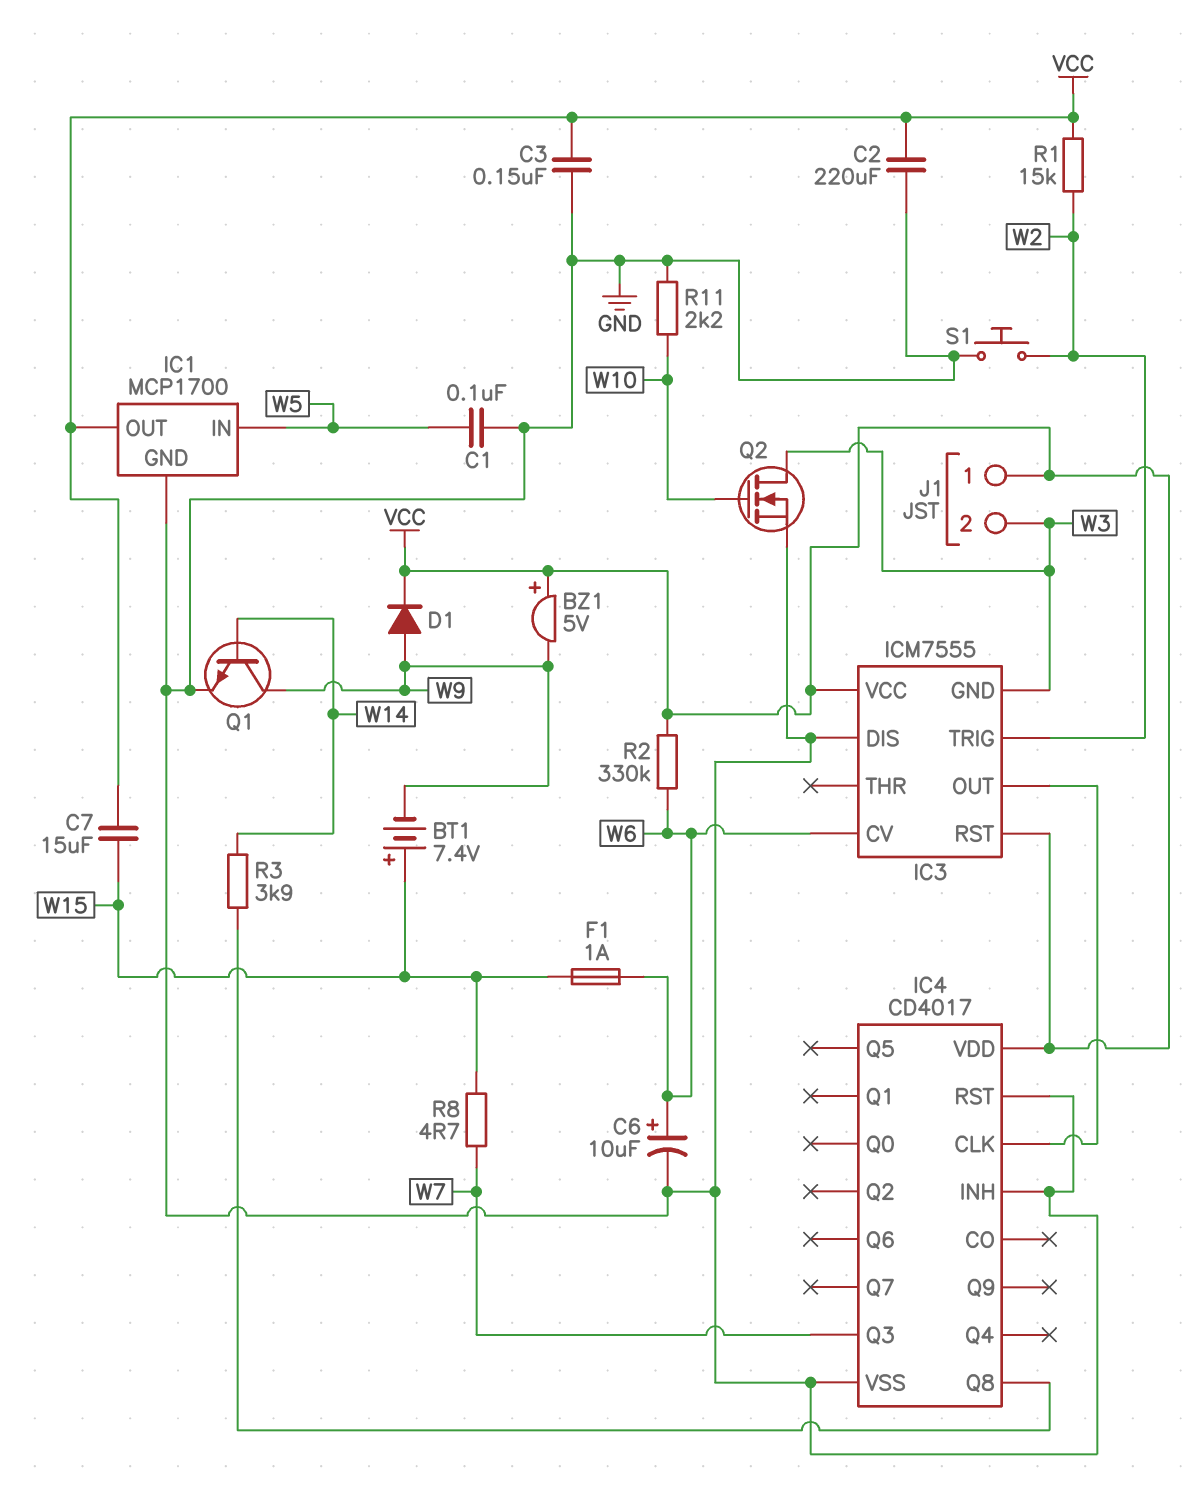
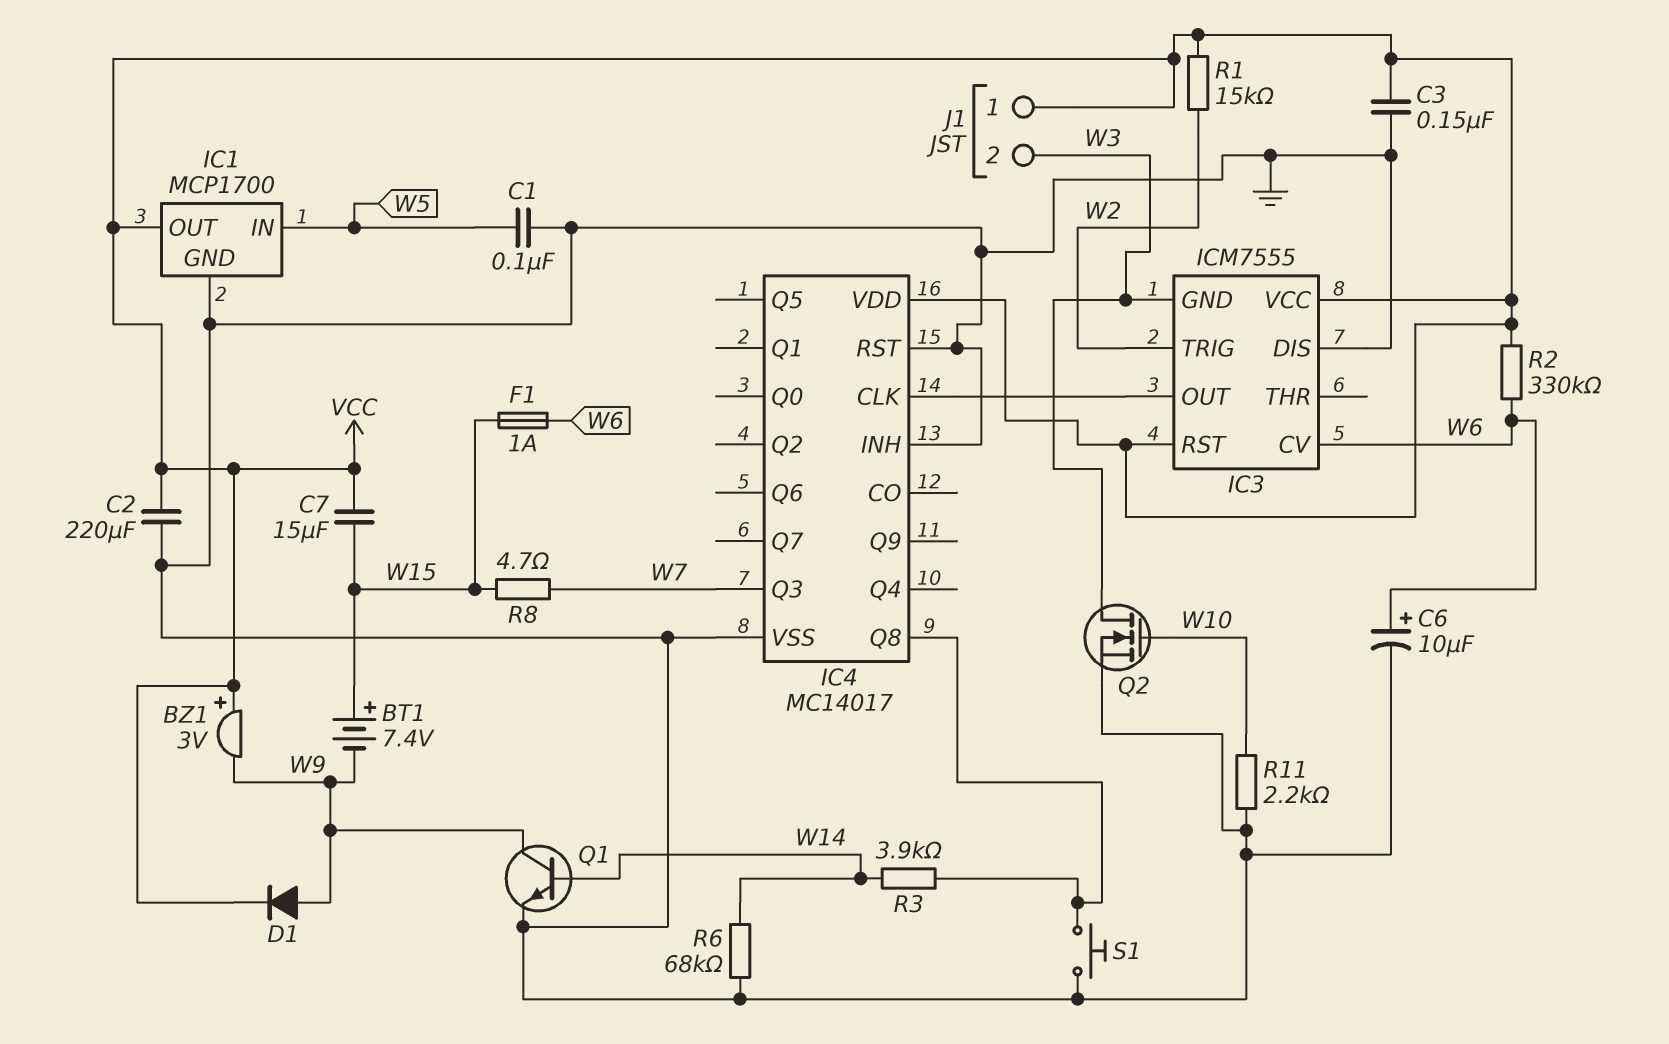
BZ1: buzzer 5V (plus VCC, minus W9) -> buzzer 3V (plus VCC, minus W9)
IC4: CD4017 -> MC14017
R6: none -> 68k (GND, W14)
S1: button (GND, W2) -> button (GND, IC4/Q8)

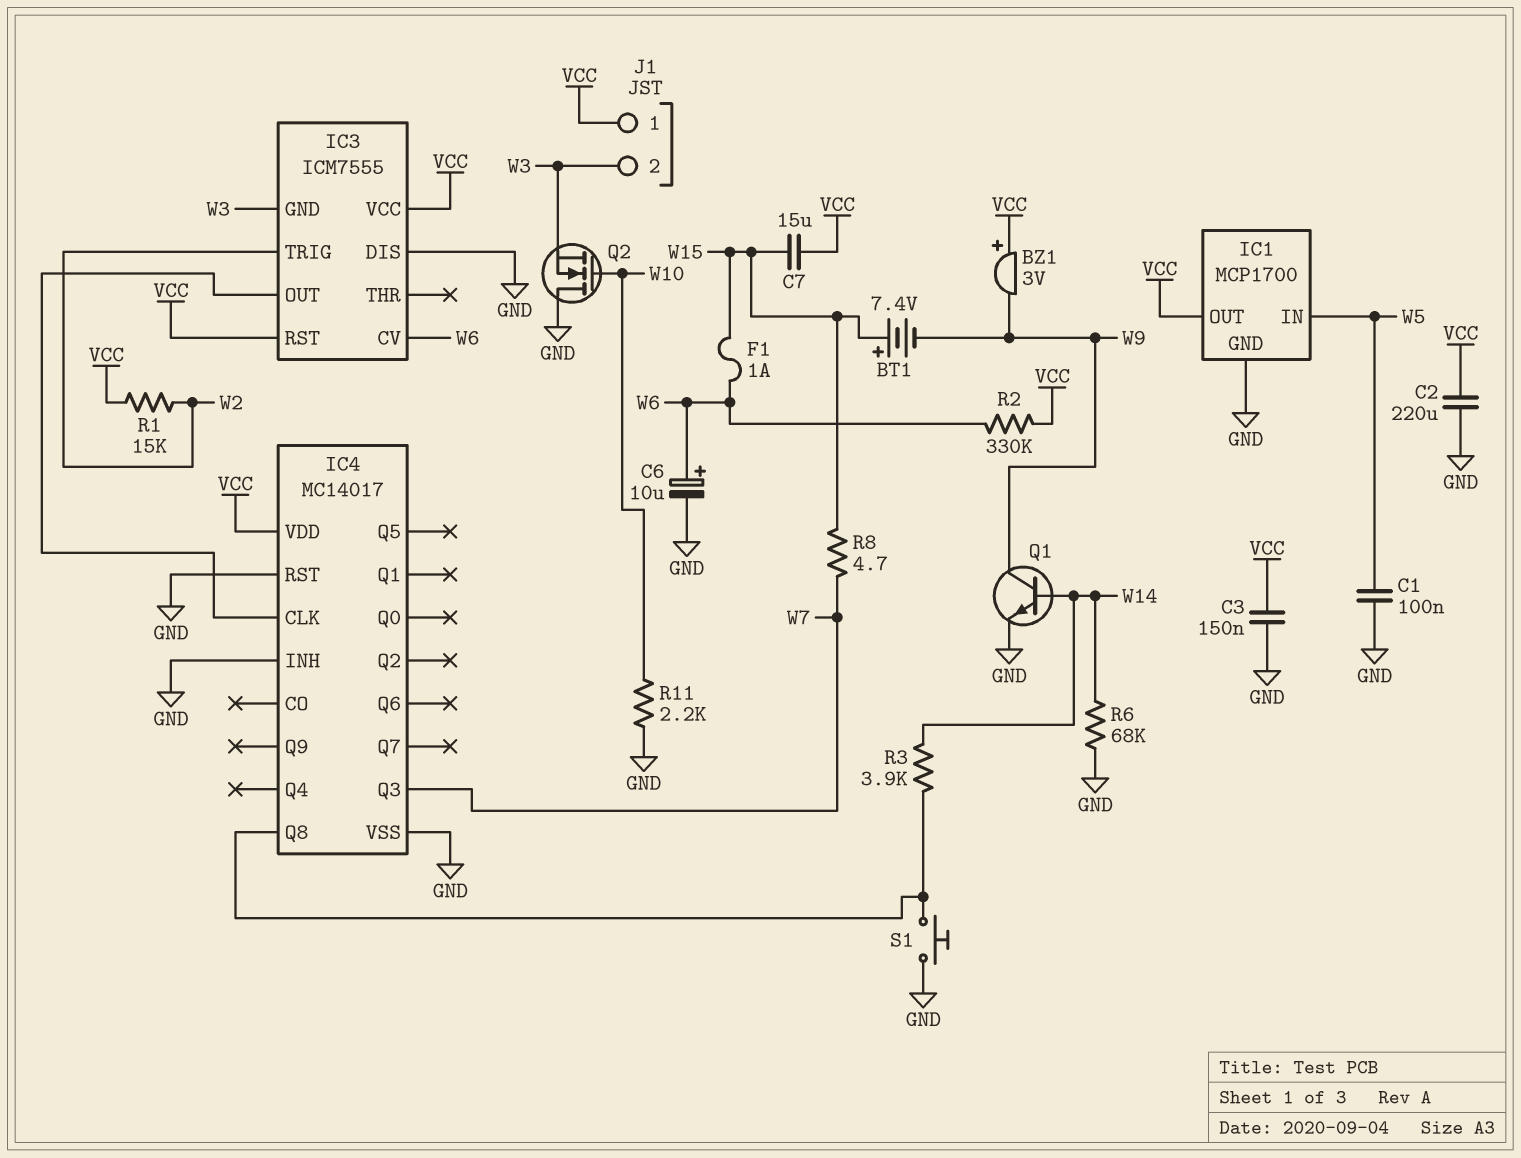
D1: diode (A W9, K VCC) -> none
Q2: NMOS (G W10, D W3, S GND) -> NMOS (G W10, D GND, S W3)

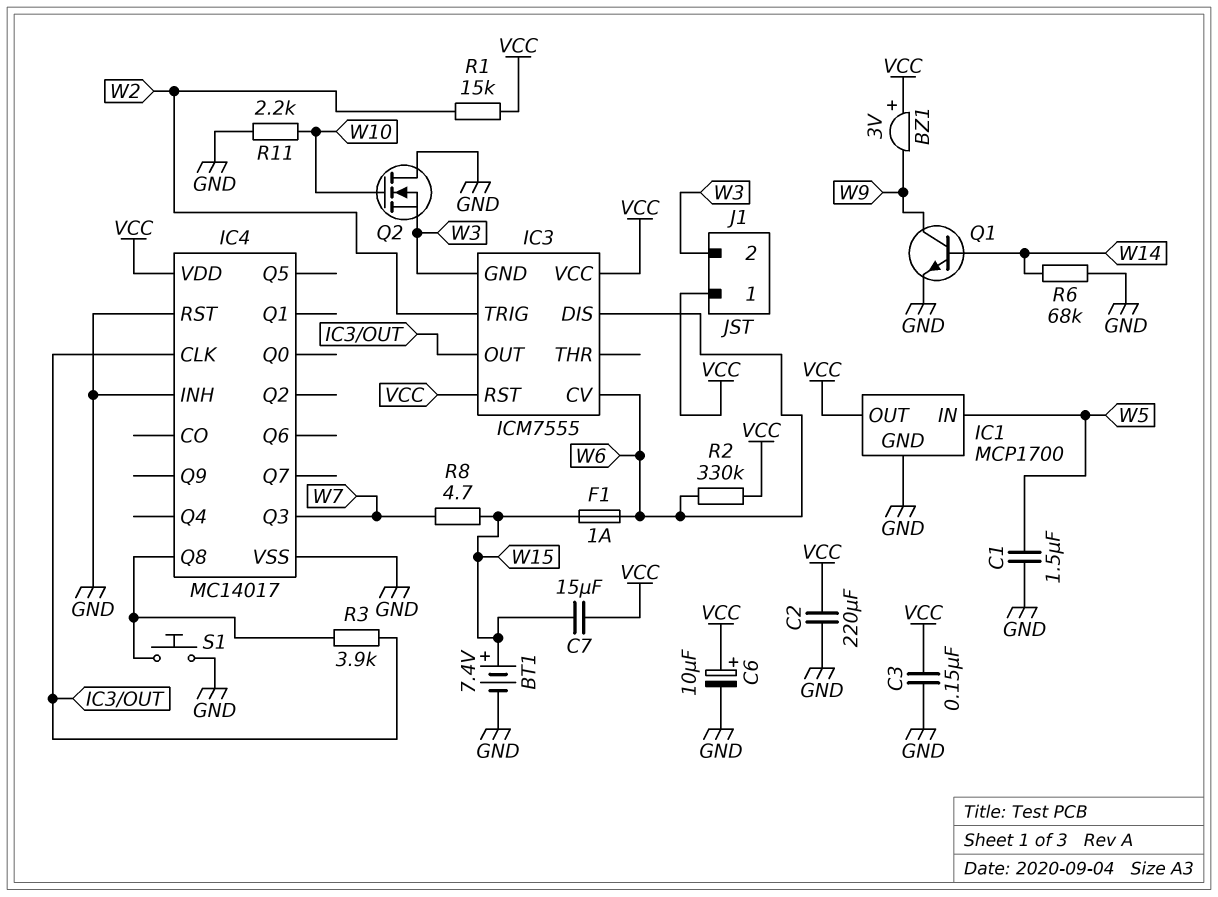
BT1: 7.4V (plus W15, minus W9) -> 7.4V (plus W15, minus GND)
C1: 100nF (GND, W5) -> 1.5uF (GND, W5)
C6: 10uF (plus W6, minus GND) -> 10uF (plus VCC, minus GND)
IC3 pin DIS: GND -> W6
R3: 3.9k (IC4/Q8, W14) -> 3.9k (IC3/OUT, IC4/Q8)

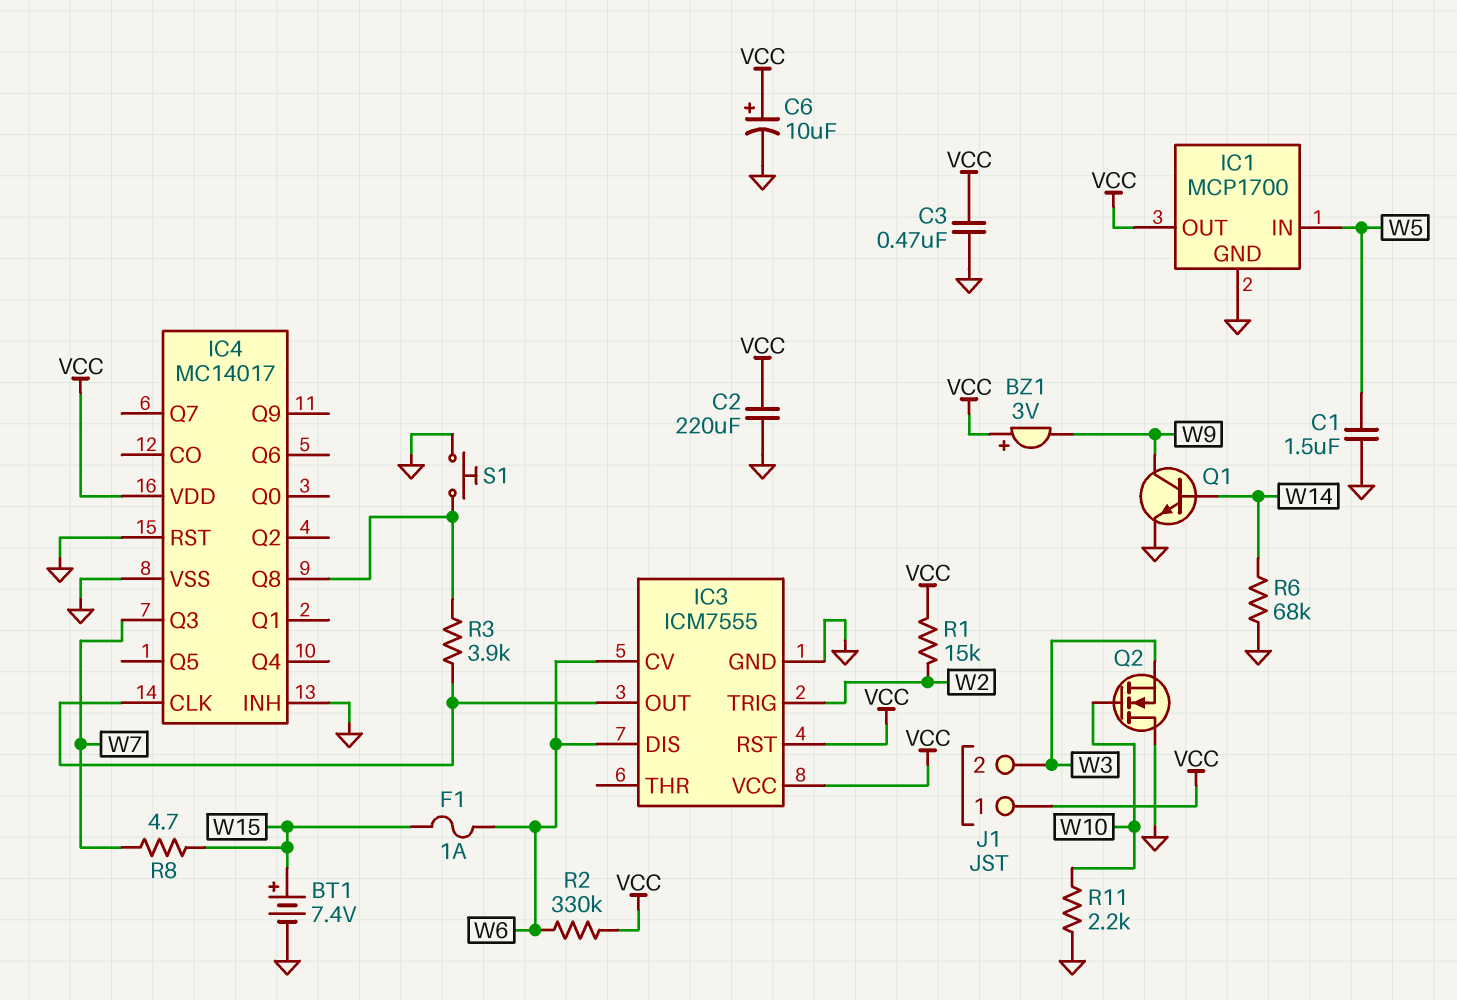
C3: 150nF (GND, VCC) -> 470nF (GND, VCC)
C7: 15uF (VCC, W15) -> none
IC3 pin GND: W3 -> GND

